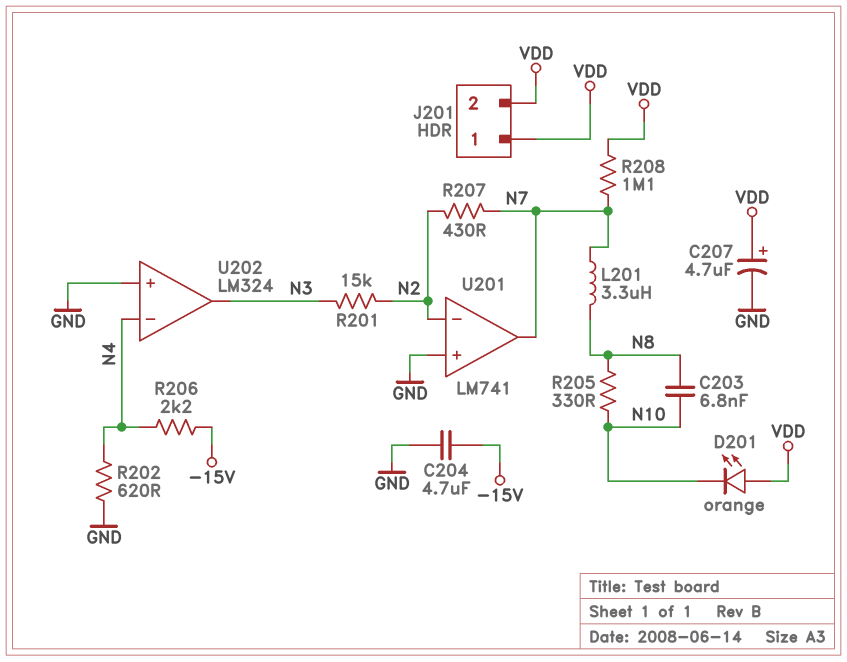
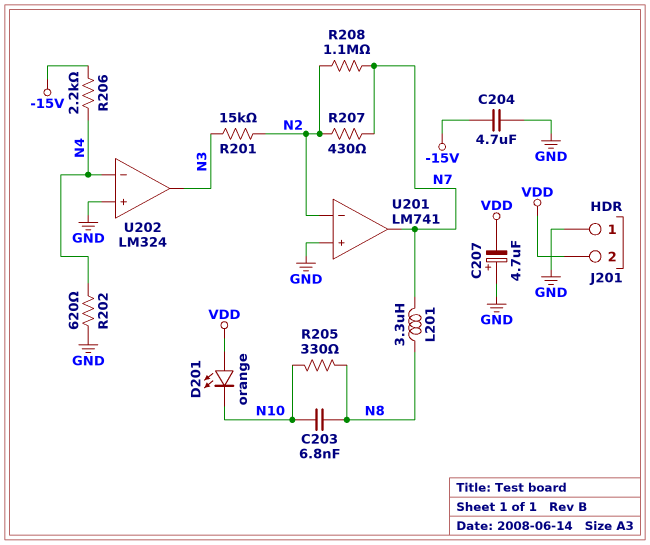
C207: 4.7uF (plus VDD, minus GND) -> 4.7uF (plus GND, minus VDD)
J201 pin 1: VDD -> GND
R208: 1.1M (N7, VDD) -> 1.1M (N2, N7)

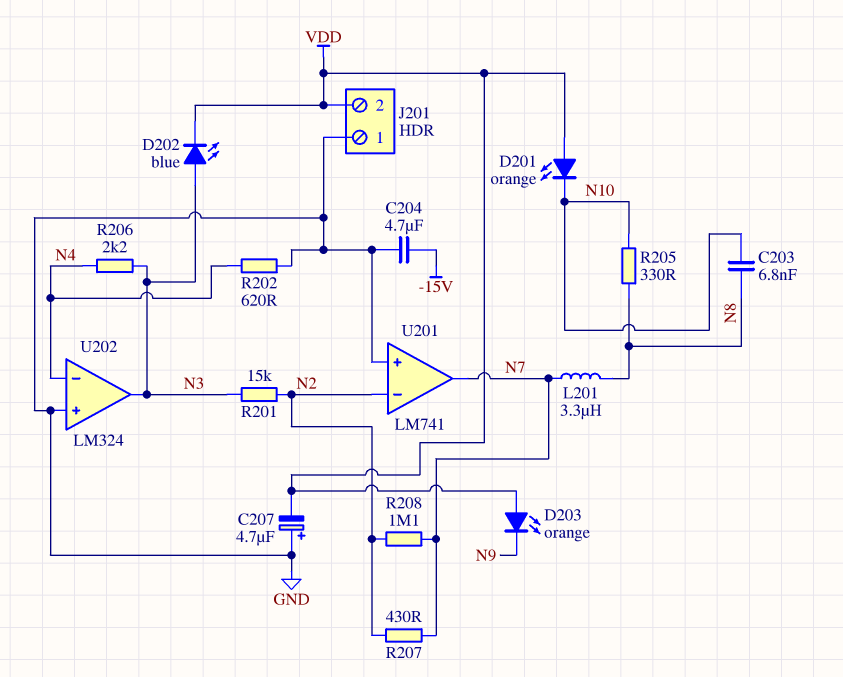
D202: none -> LED blue (A N3, K VDD)
D203: none -> LED orange (A VDD, K N9)
R206: 2.2k (-15V, N4) -> 2.2k (N3, N4)

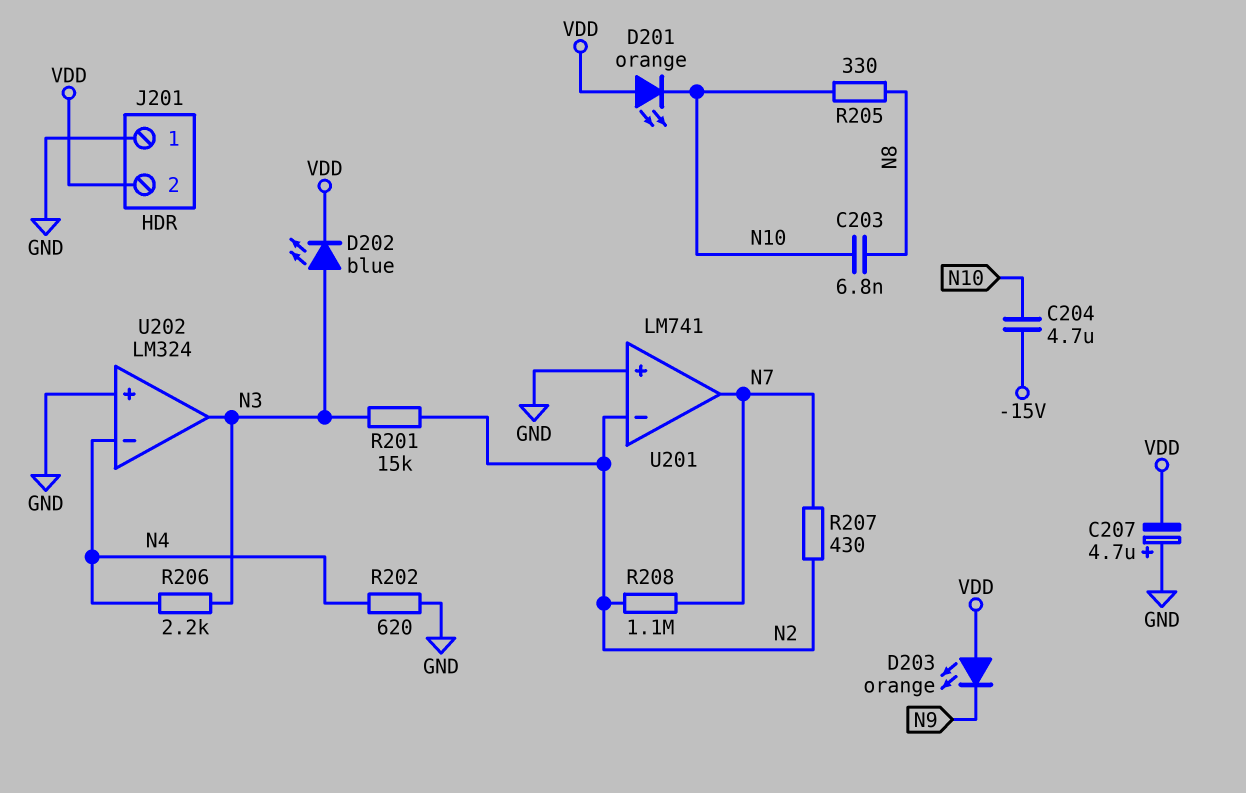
C204: 4.7uF (-15V, GND) -> 4.7uF (-15V, N10)
L201: 3.3uH (N7, N8) -> none

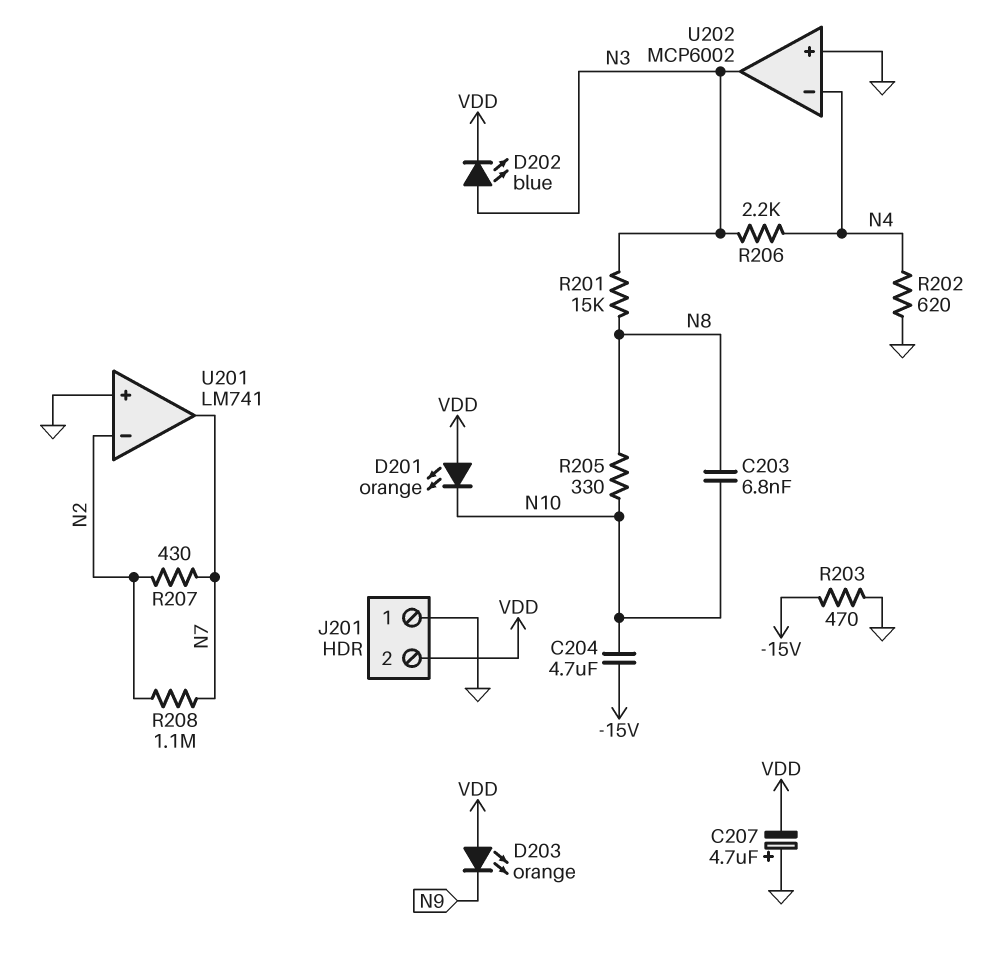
R201: 15k (N2, N3) -> 15k (N3, N8)
R203: none -> 470 (-15V, GND)
U202: LM324 -> MCP6002

